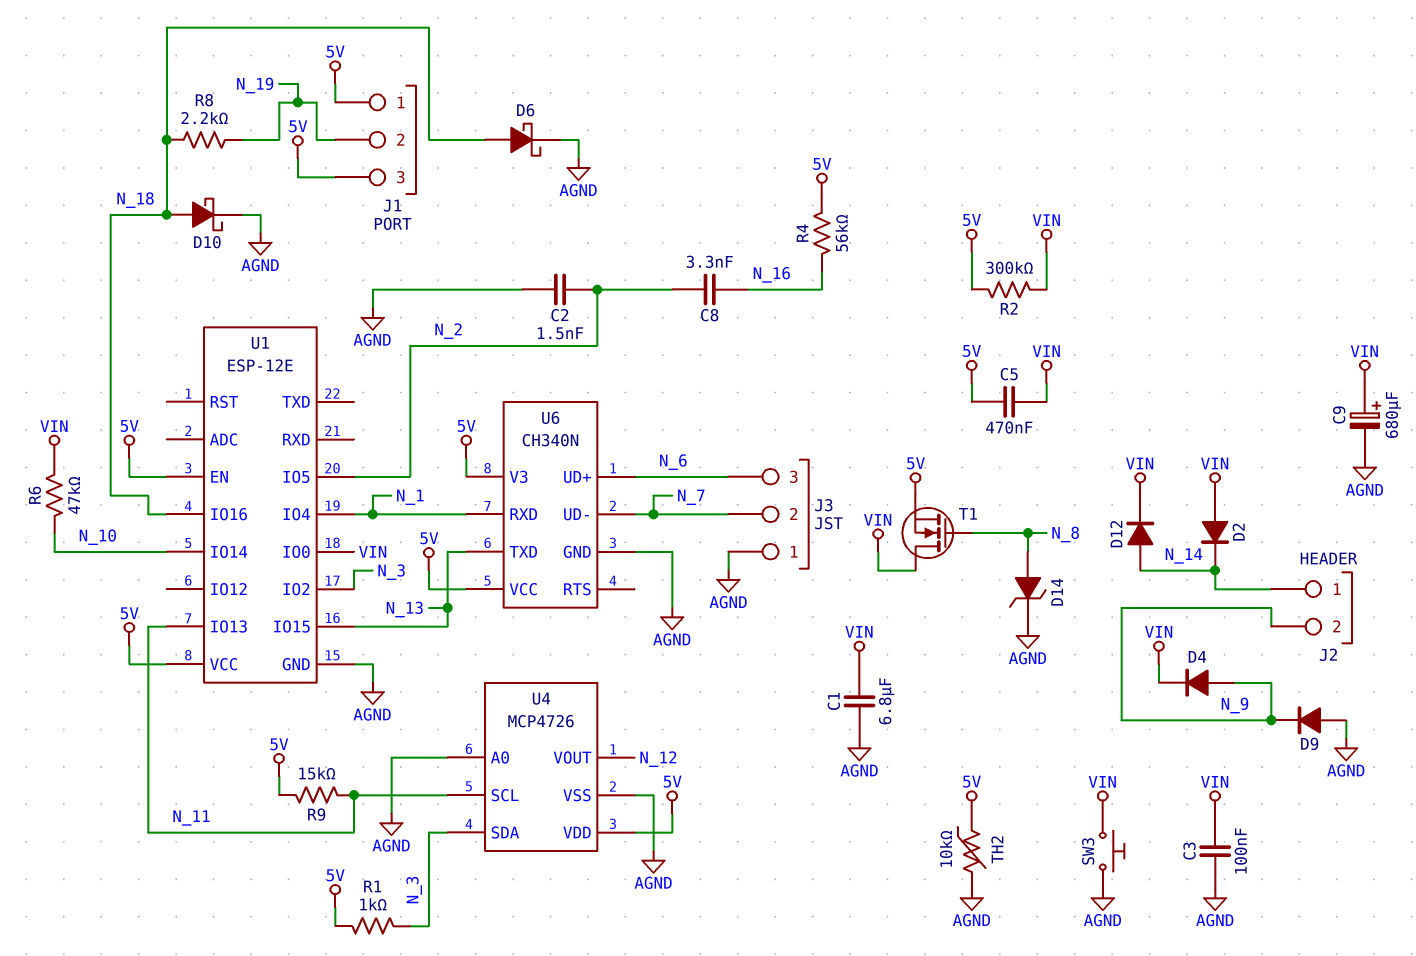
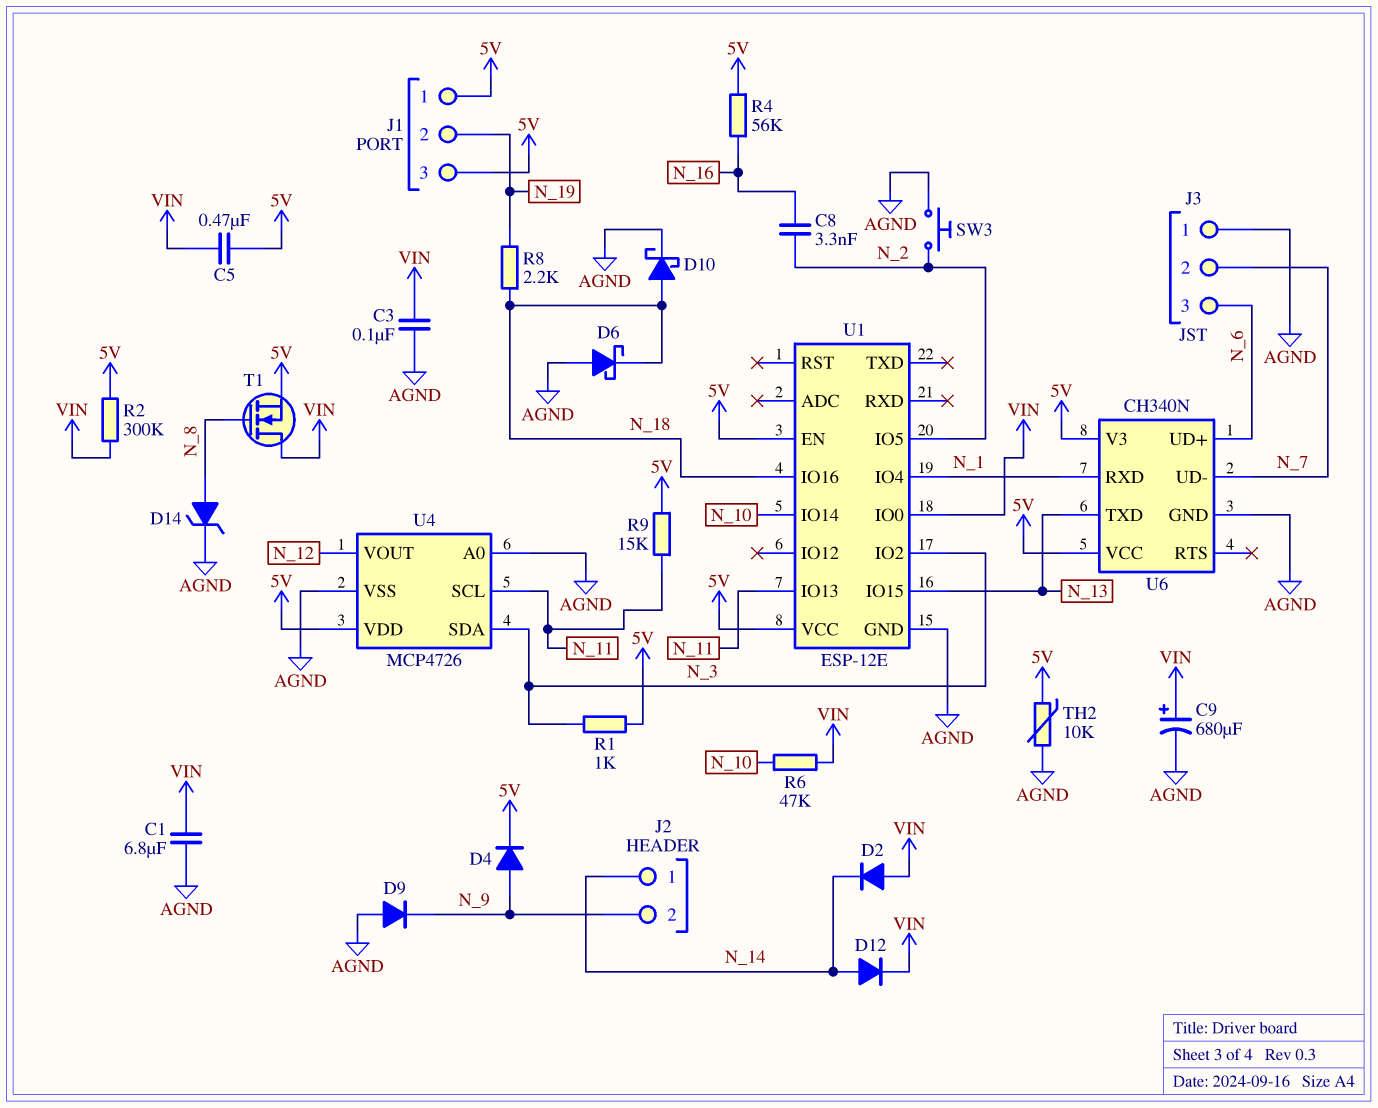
C2: 1.5nF (AGND, N_2) -> none
D4: diode (A N_9, K VIN) -> diode (A N_9, K 5V)
D6: schottky (A N_18, K AGND) -> schottky (A AGND, K N_18)
SW3: button (AGND, VIN) -> button (AGND, N_2)

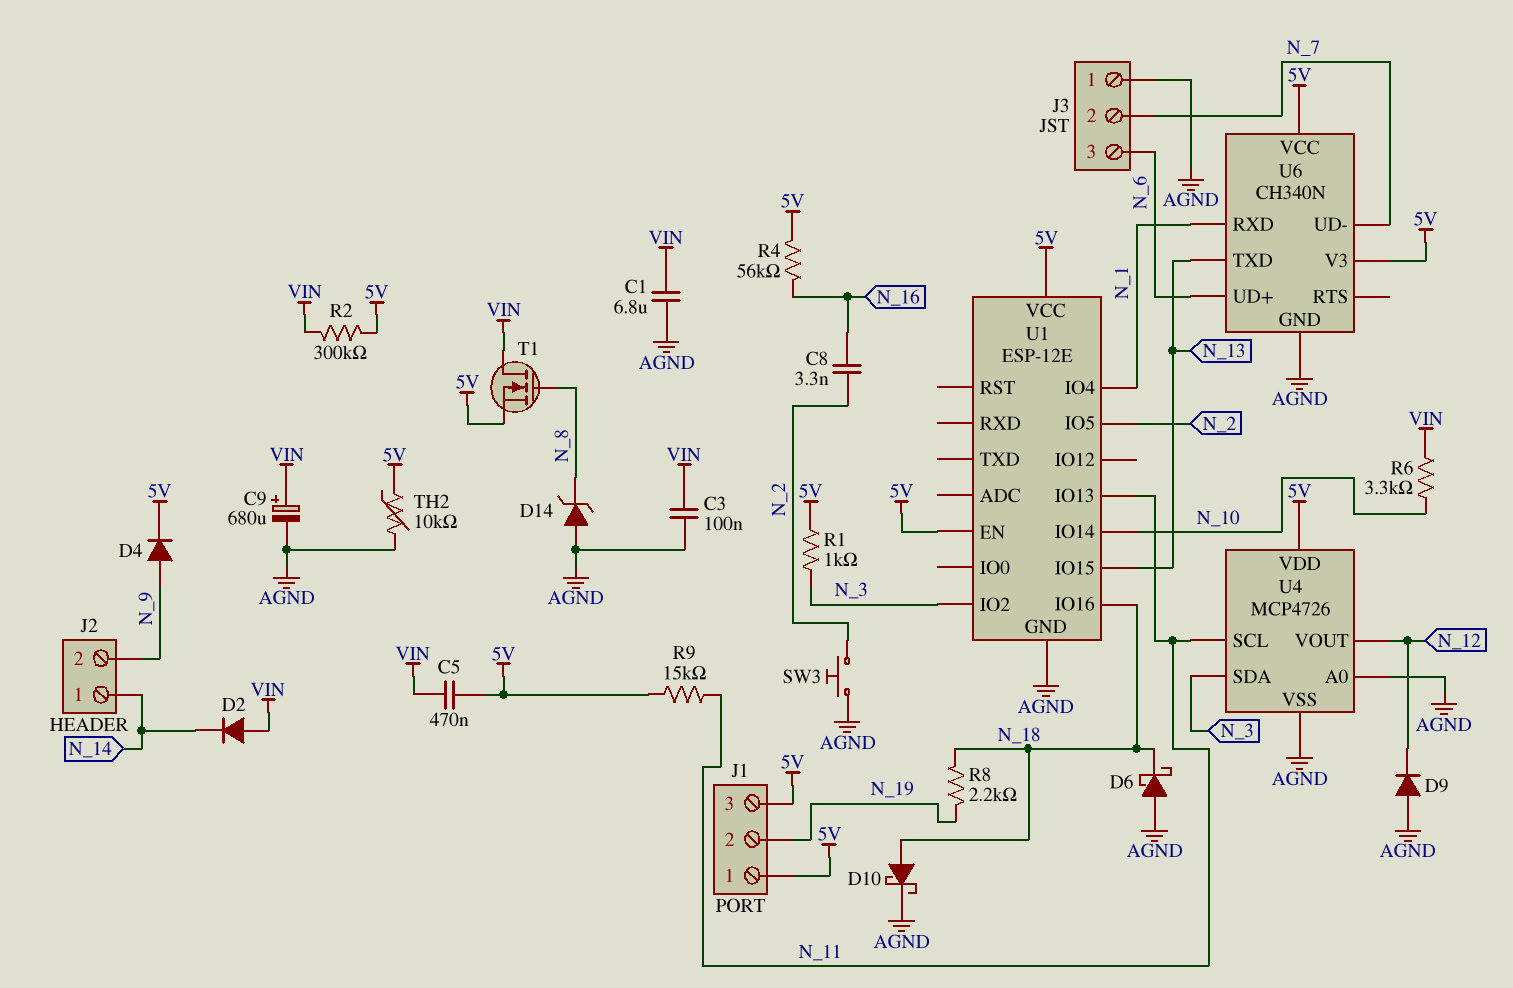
D9: diode (A AGND, K N_9) -> diode (A AGND, K N_12)
D12: diode (A N_14, K VIN) -> none
D14: zener (A N_8, K AGND) -> zener (A AGND, K N_8)
R6: 47k (N_10, VIN) -> 3.3k (N_10, VIN)
U1 pin IO0: VIN -> none

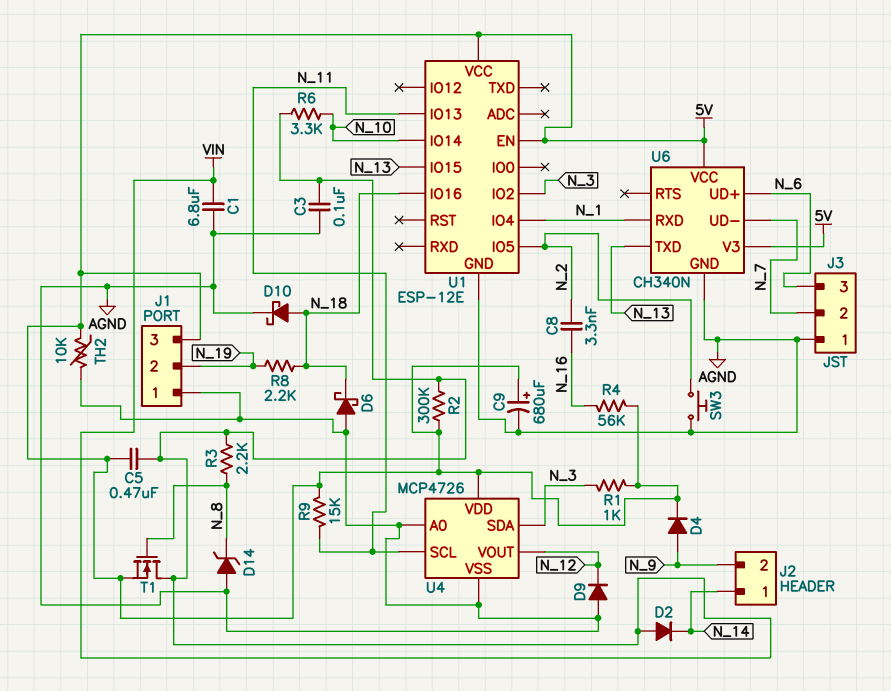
C9: 680uF (plus VIN, minus AGND) -> 680uF (plus 5V, minus AGND)
J1 pin 1: 5V -> AGND
R3: none -> 2.2k (N_8, VIN)

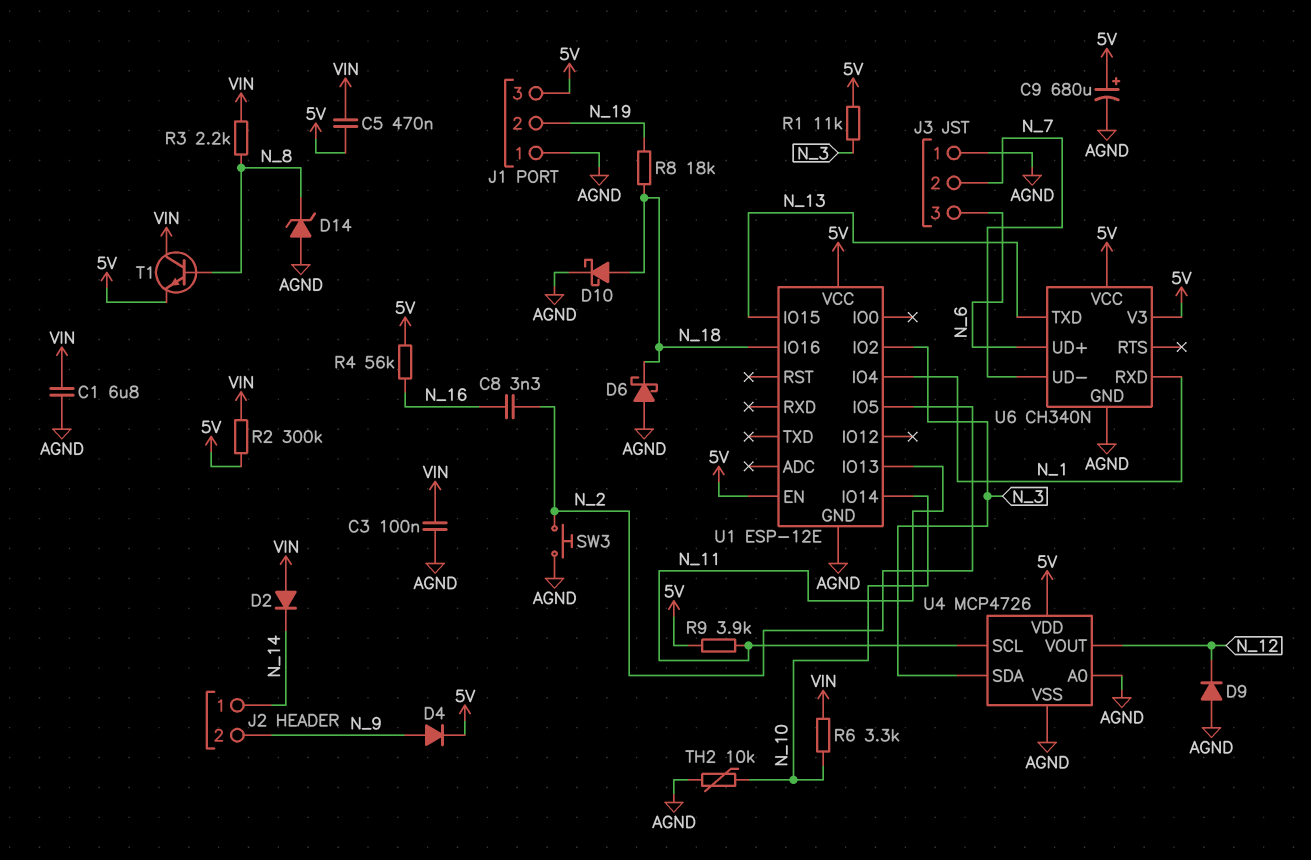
R1: 1k (5V, N_3) -> 11k (5V, N_3)
R8: 2.2k (N_18, N_19) -> 18k (N_18, N_19)
R9: 15k (5V, N_11) -> 3.9k (5V, N_11)
T1: NMOS (G N_8, D VIN, S 5V) -> NPN (B N_8, C VIN, E 5V)
TH2: 10k (5V, AGND) -> 10k (AGND, N_10)

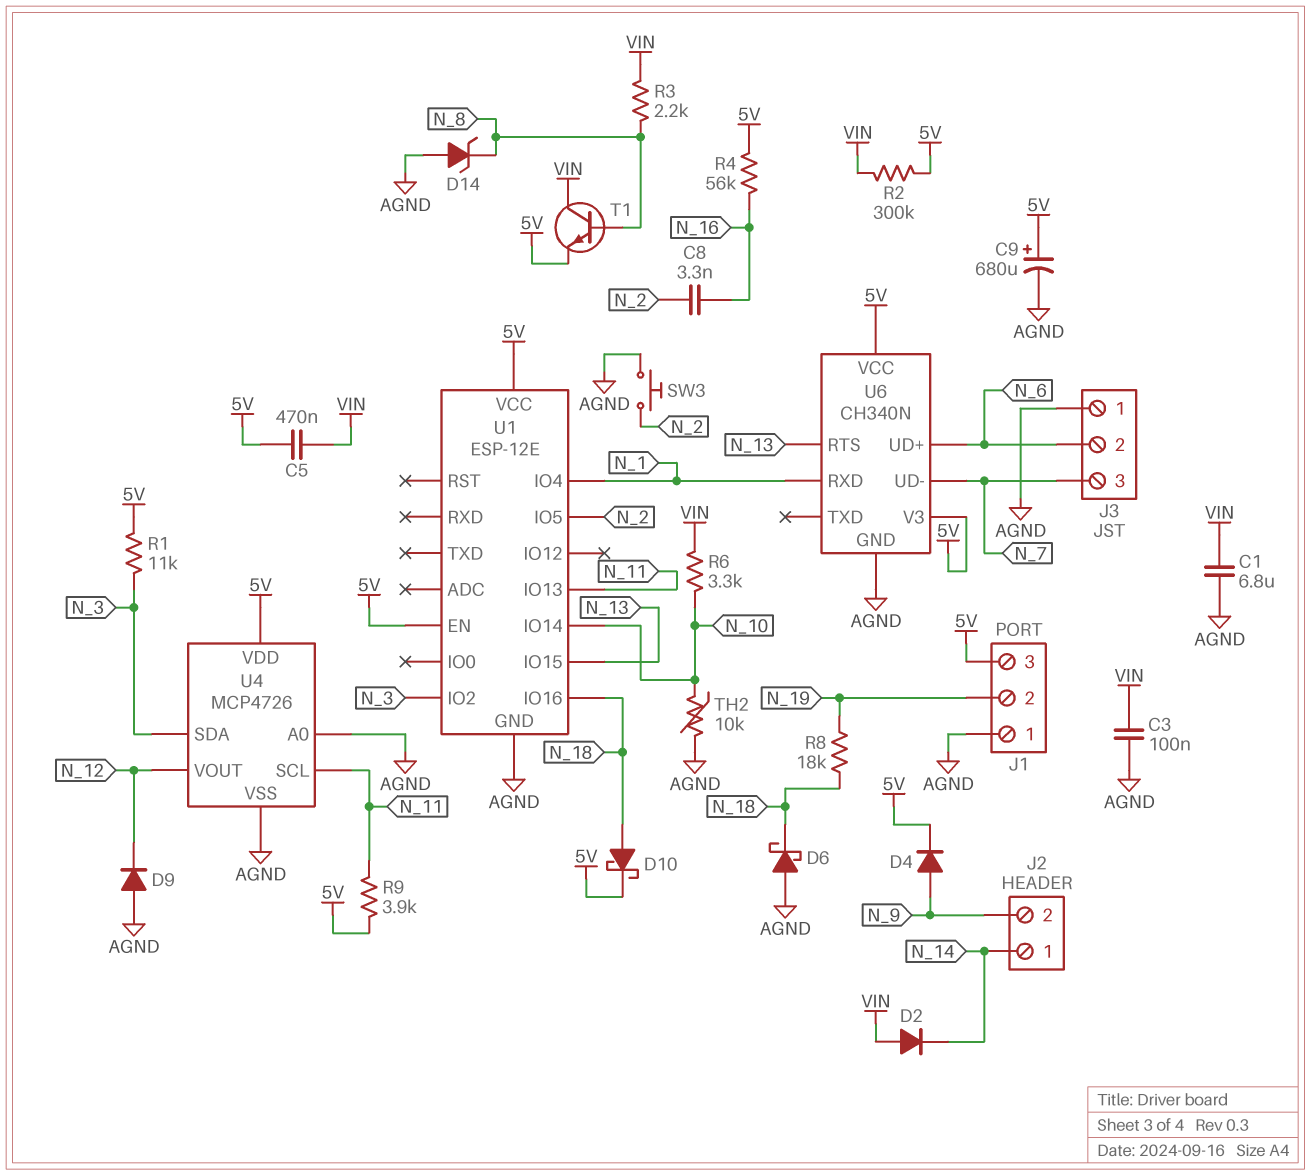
D10: schottky (A N_18, K AGND) -> schottky (A N_18, K 5V)
J3 pin 2: N_7 -> N_6
J3 pin 3: N_6 -> N_7
U6 pin RTS: none -> N_13
U6 pin TXD: N_13 -> none

